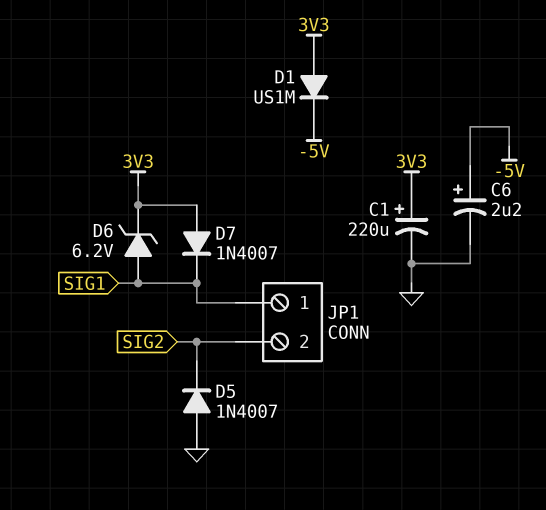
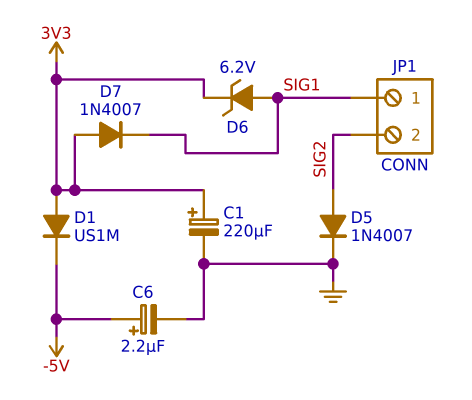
D5: diode 1N4007 (A GND, K SIG2) -> diode 1N4007 (A SIG2, K GND)

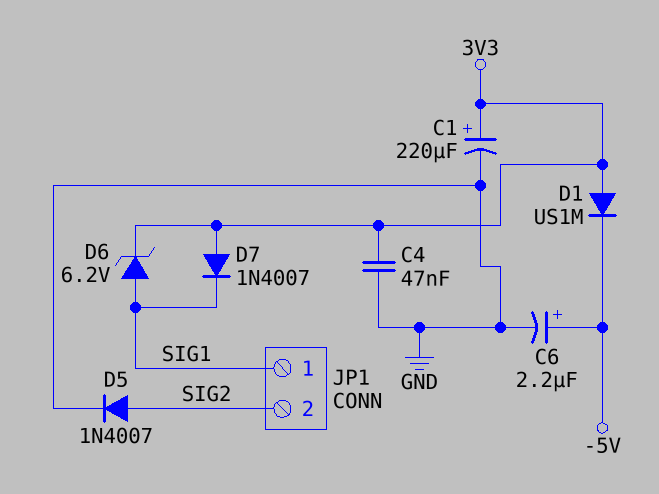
C4: none -> 47nF (3V3, GND)

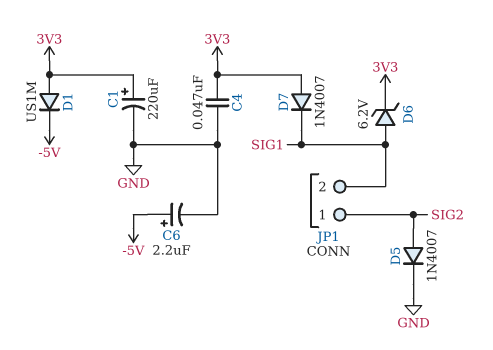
JP1 pin 1: SIG1 -> SIG2
JP1 pin 2: SIG2 -> SIG1

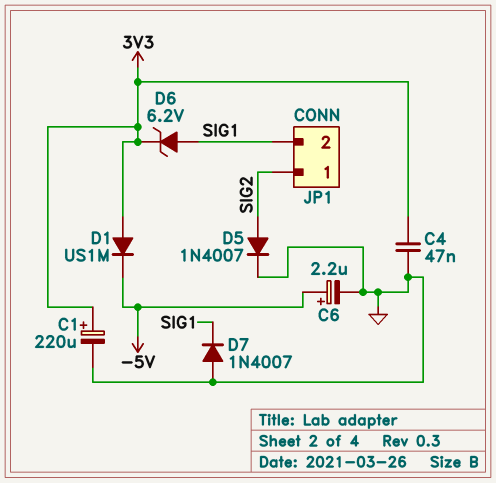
D7: diode 1N4007 (A 3V3, K SIG1) -> diode 1N4007 (A GND, K SIG1)

